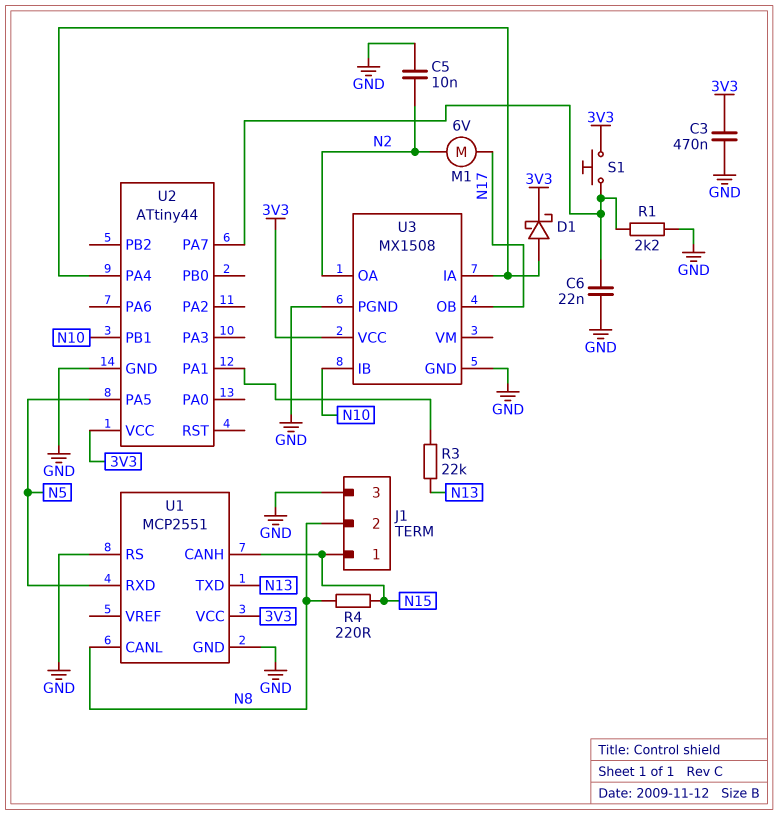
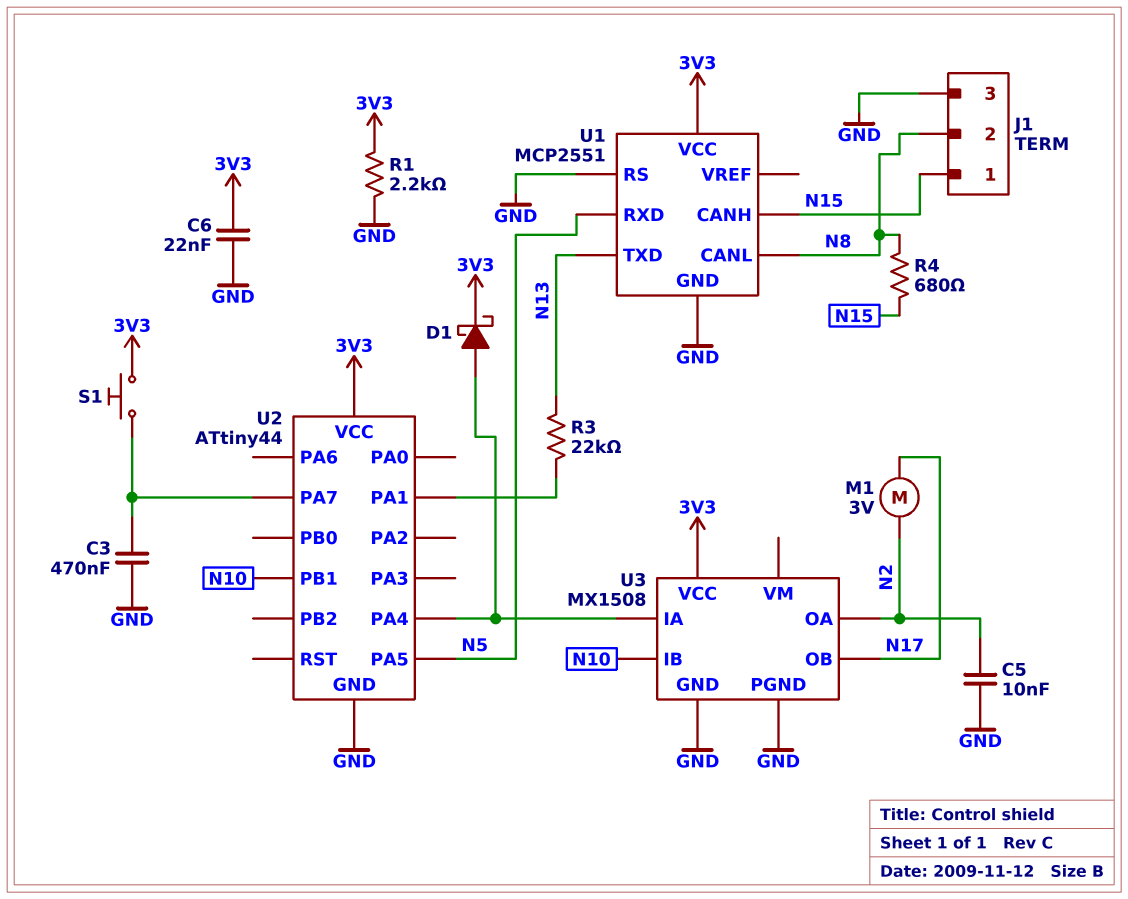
C3: 470nF (3V3, GND) -> 470nF (GND, U2/PA7)
C6: 22nF (GND, U2/PA7) -> 22nF (3V3, GND)
M1: motor 6V (N2, N17) -> motor 3V (N2, N17)
R1: 2.2k (GND, U2/PA7) -> 2.2k (3V3, GND)
R4: 220 (N8, N15) -> 680 (N8, N15)

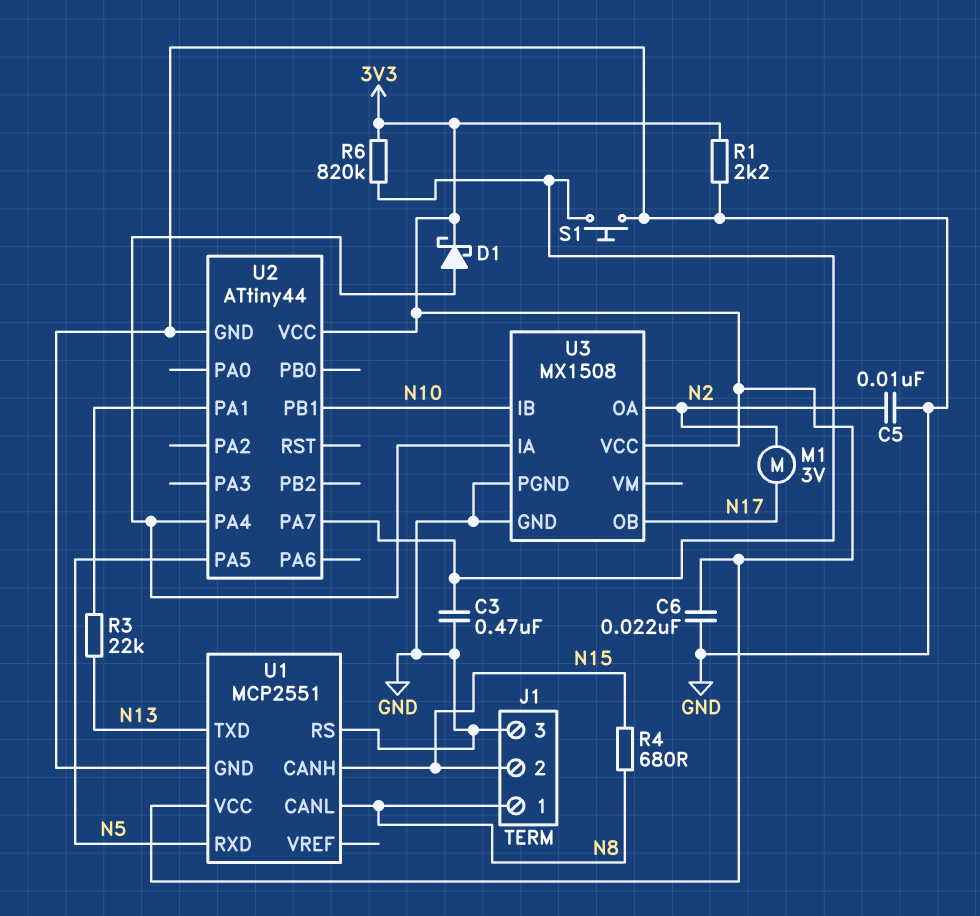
J1 pin 1: N15 -> N8
J1 pin 2: N8 -> N15
R6: none -> 820k (3V3, U2/PA7)
S1: button (3V3, U2/PA7) -> button (GND, U2/PA7)

